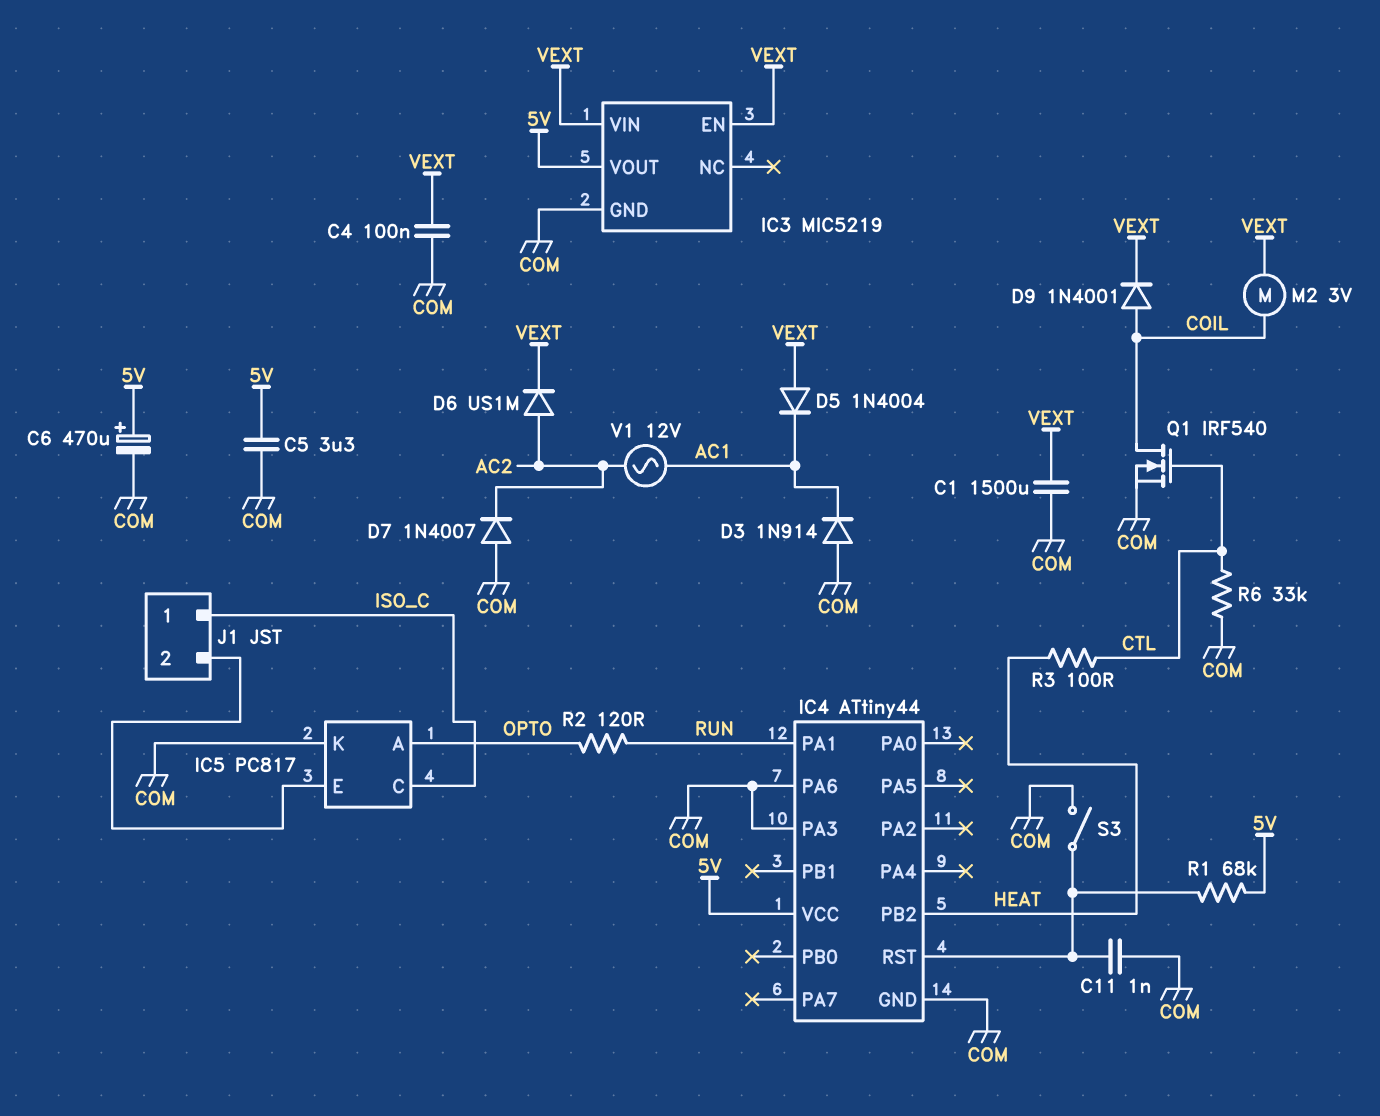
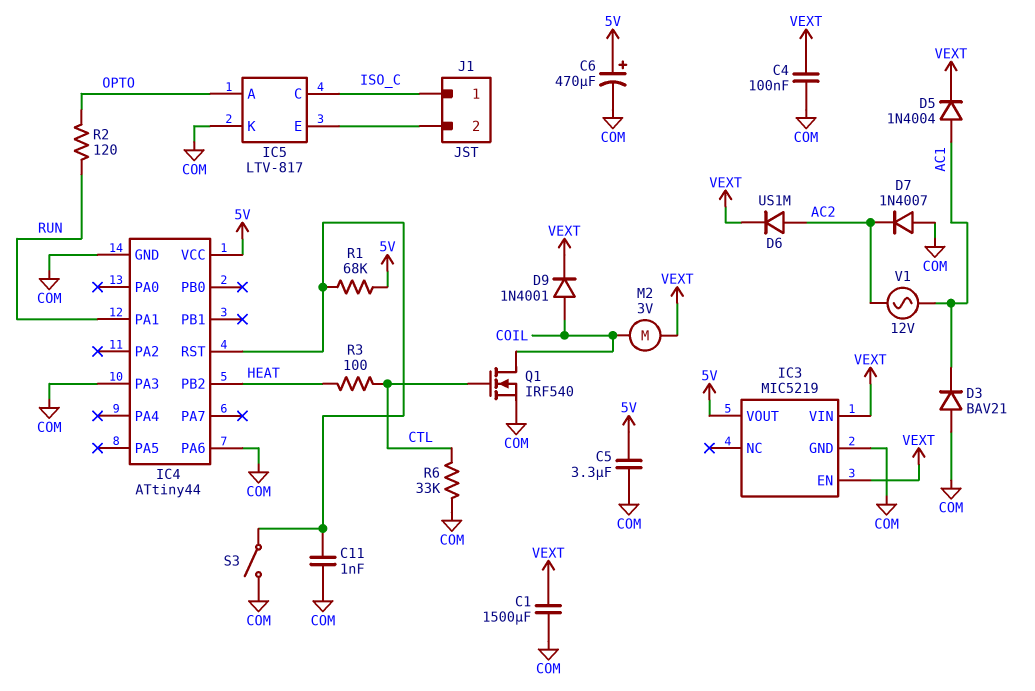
D3: diode 1N914 (A COM, K AC1) -> diode BAV21 (A COM, K AC1)
D5: diode 1N4004 (A VEXT, K AC1) -> diode 1N4004 (A AC1, K VEXT)
IC5: PC817 -> LTV-817

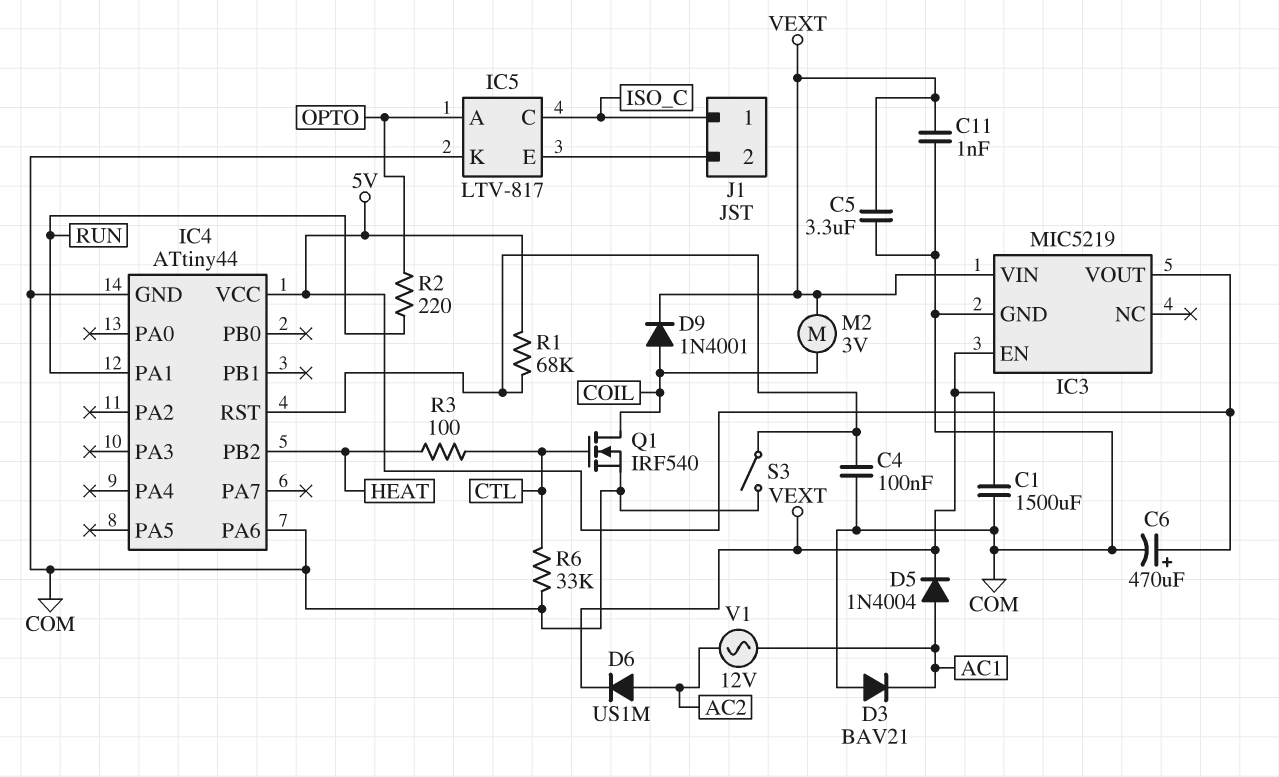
C4: 100nF (COM, VEXT) -> 100nF (COM, IC4/RST)
C5: 3.3uF (5V, COM) -> 3.3uF (COM, VEXT)
C11: 1nF (COM, IC4/RST) -> 1nF (COM, VEXT)
D7: diode 1N4007 (A COM, K AC2) -> none
IC4 pin PA3: COM -> none
R2: 120 (OPTO, RUN) -> 220 (OPTO, RUN)

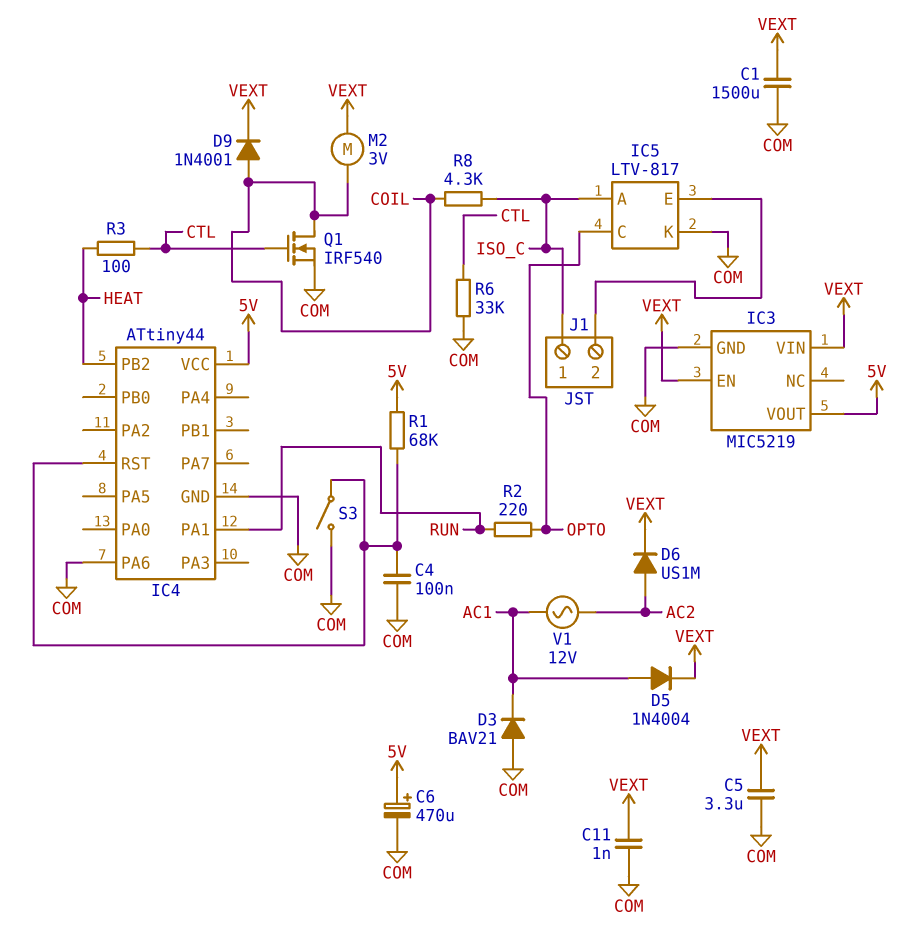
IC5 pin A: OPTO -> ISO_C
IC5 pin C: ISO_C -> OPTO
R8: none -> 4.3k (COIL, ISO_C)

